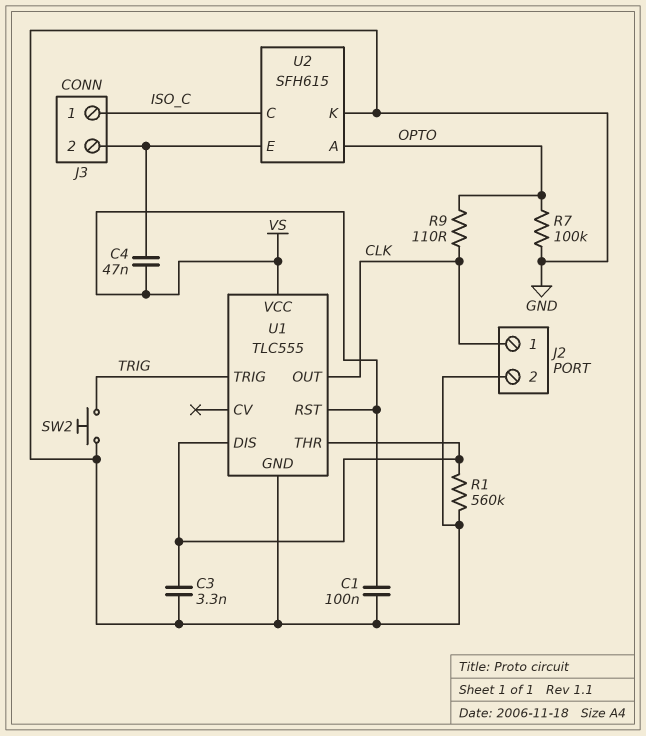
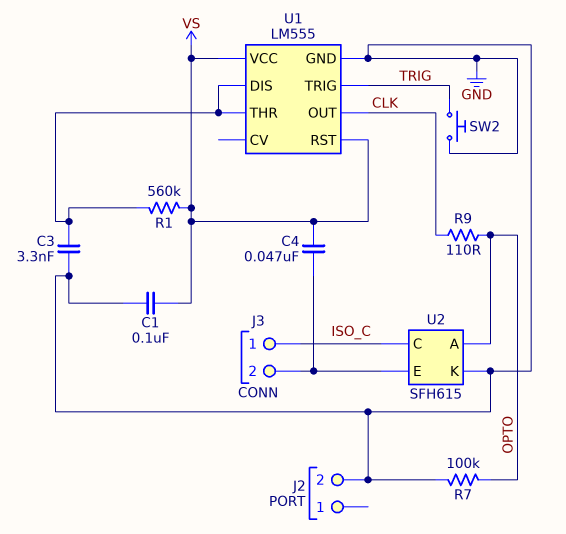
J2 pin 1: CLK -> none
R1: 560k (GND, U1/DIS) -> 560k (U1/DIS, VS)
U1: TLC555 -> LM555

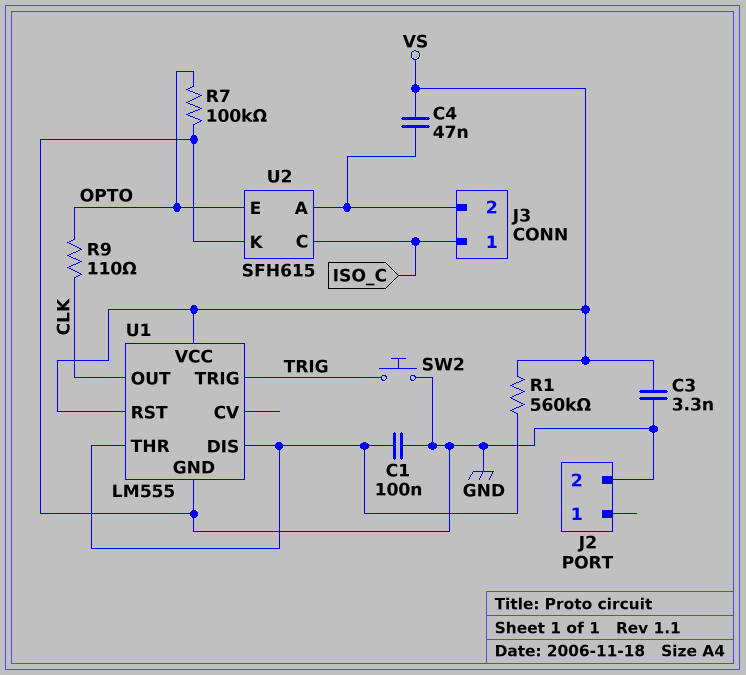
C1: 100nF (GND, VS) -> 100nF (GND, U1/DIS)
C3: 3.3nF (GND, U1/DIS) -> 3.3nF (GND, VS)
U2 pin A: OPTO -> J3/2
U2 pin E: J3/2 -> OPTO

